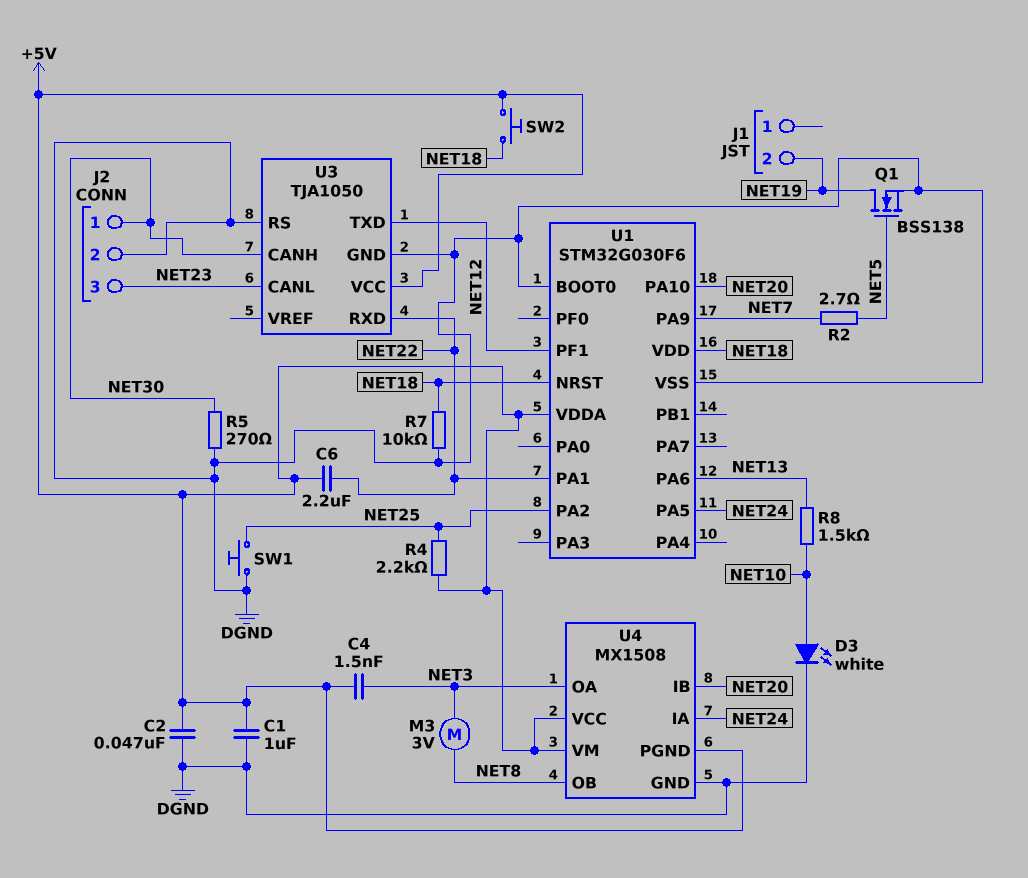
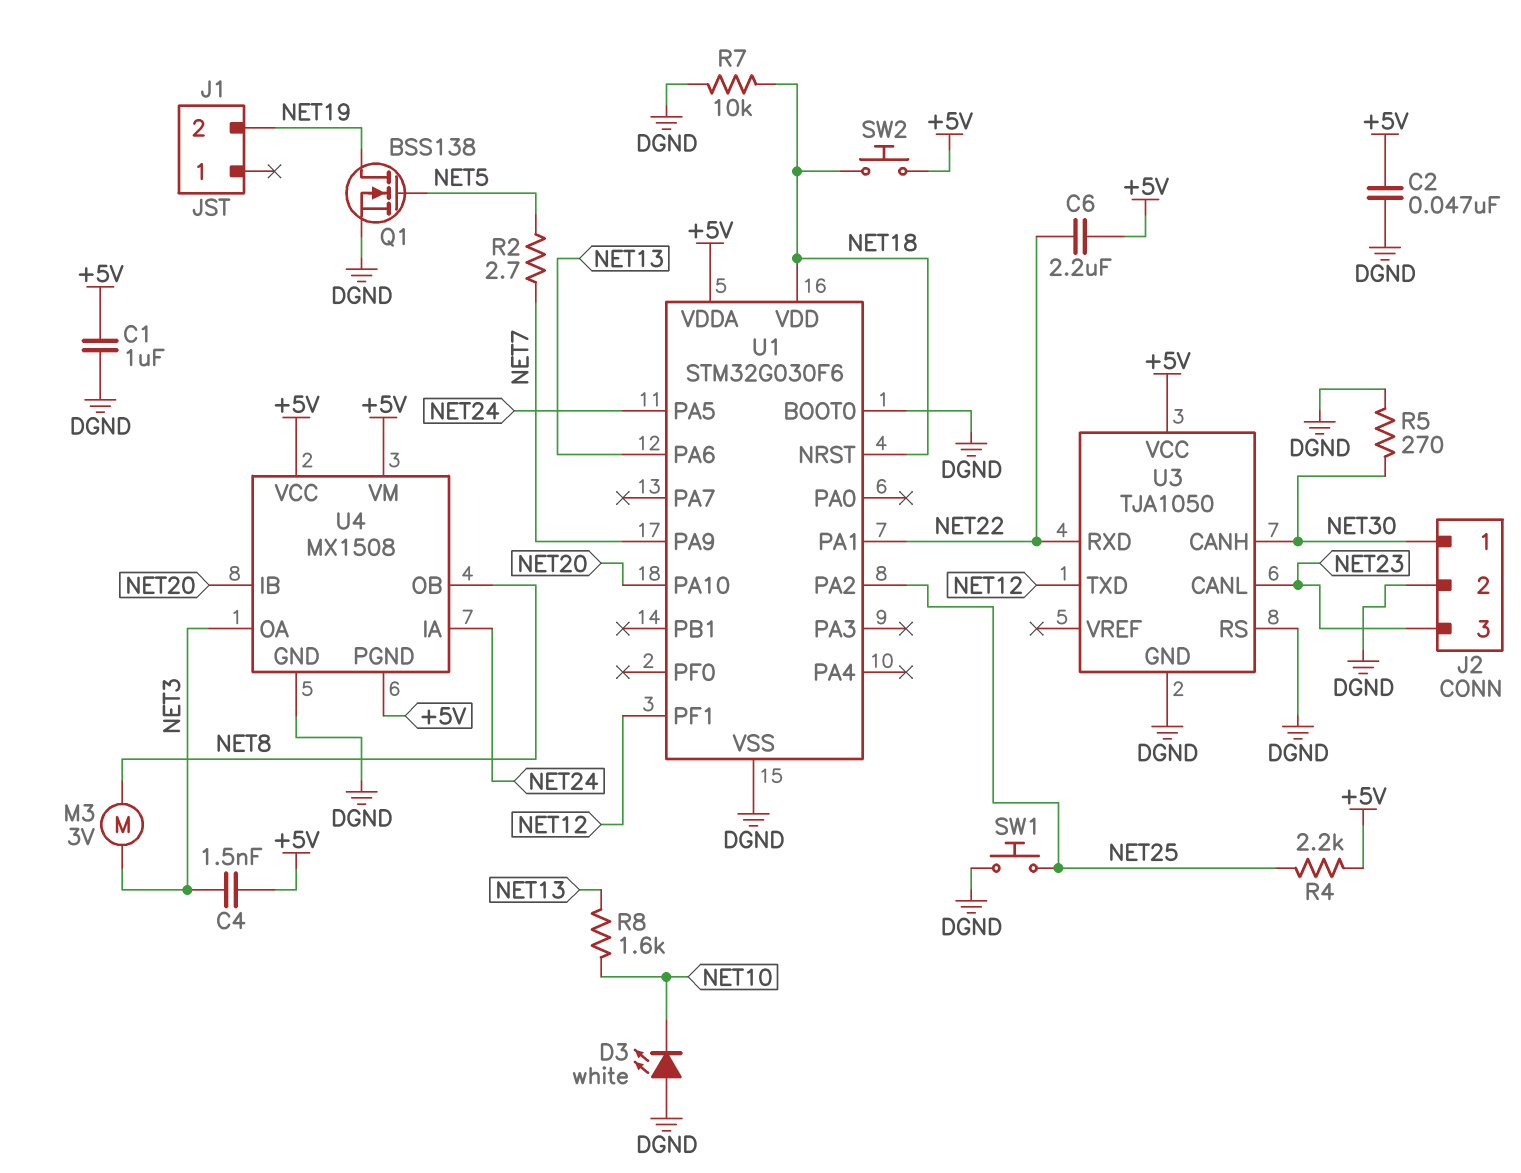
D3: LED white (A NET10, K DGND) -> LED white (A DGND, K NET10)
R8: 1.5k (NET10, NET13) -> 1.6k (NET10, NET13)

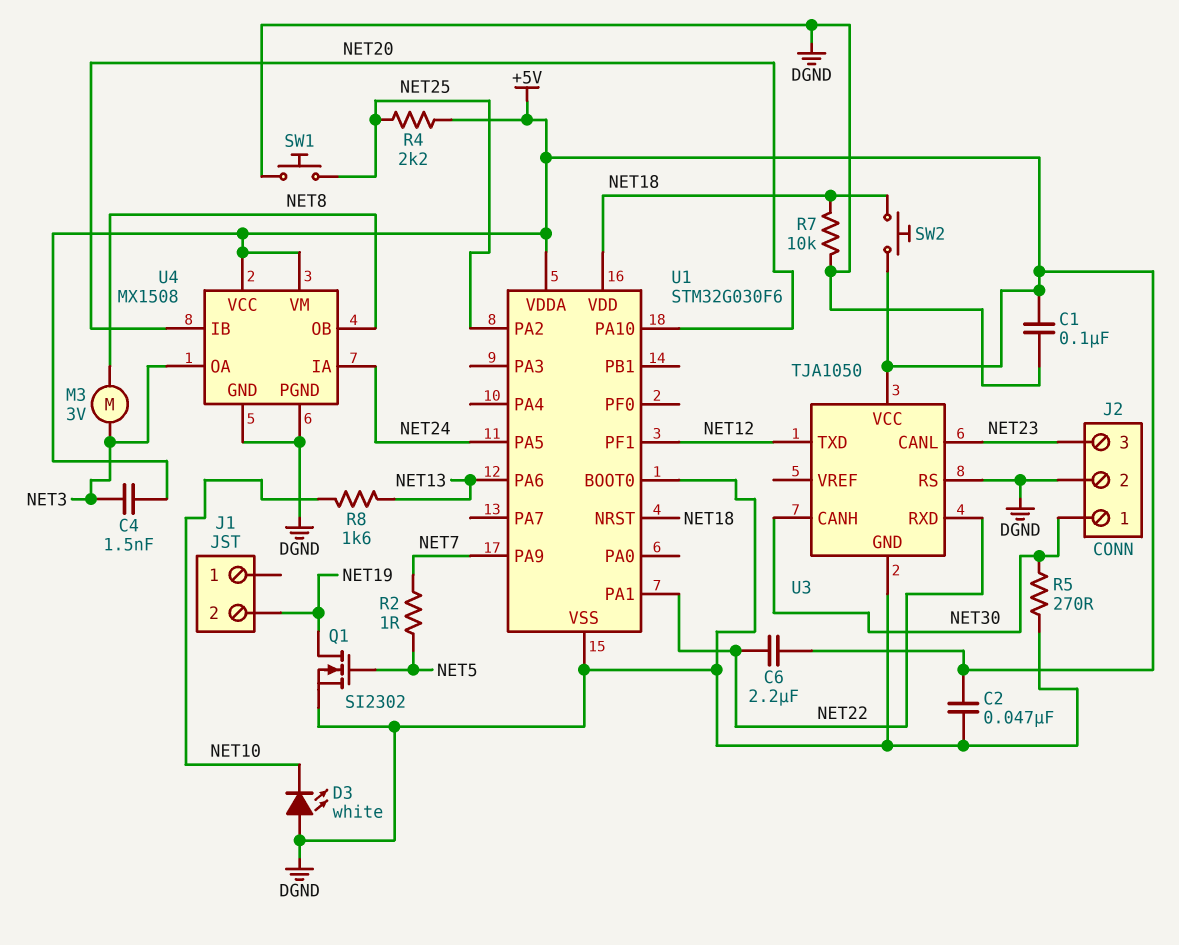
C1: 1uF (+5V, DGND) -> 100nF (+5V, DGND)
Q1: NMOS BSS138 (G NET5, D NET19, S DGND) -> NMOS SI2302 (G NET5, D NET19, S DGND)
R2: 2.7 (NET5, NET7) -> 1 (NET5, NET7)
U4 pin PGND: +5V -> DGND

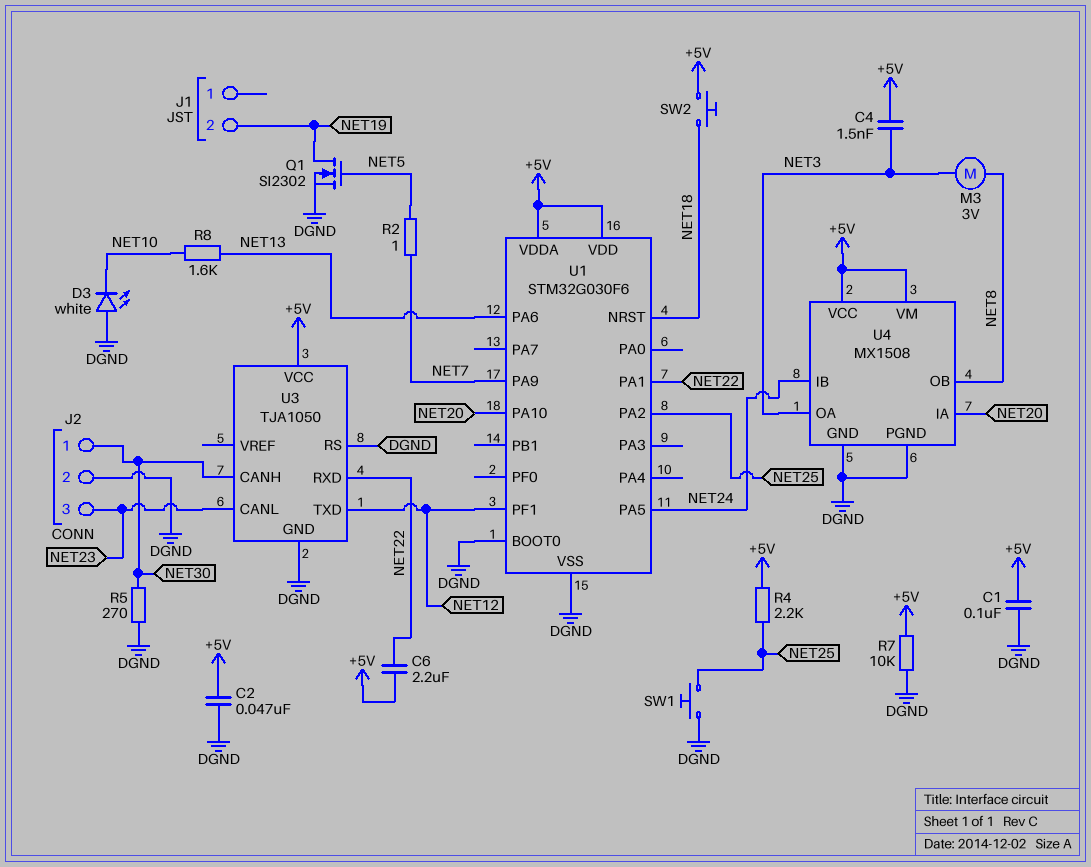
R7: 10k (DGND, NET18) -> 10k (+5V, DGND)
U1 pin VDD: NET18 -> +5V
U4 pin IA: NET24 -> NET20
U4 pin IB: NET20 -> NET24

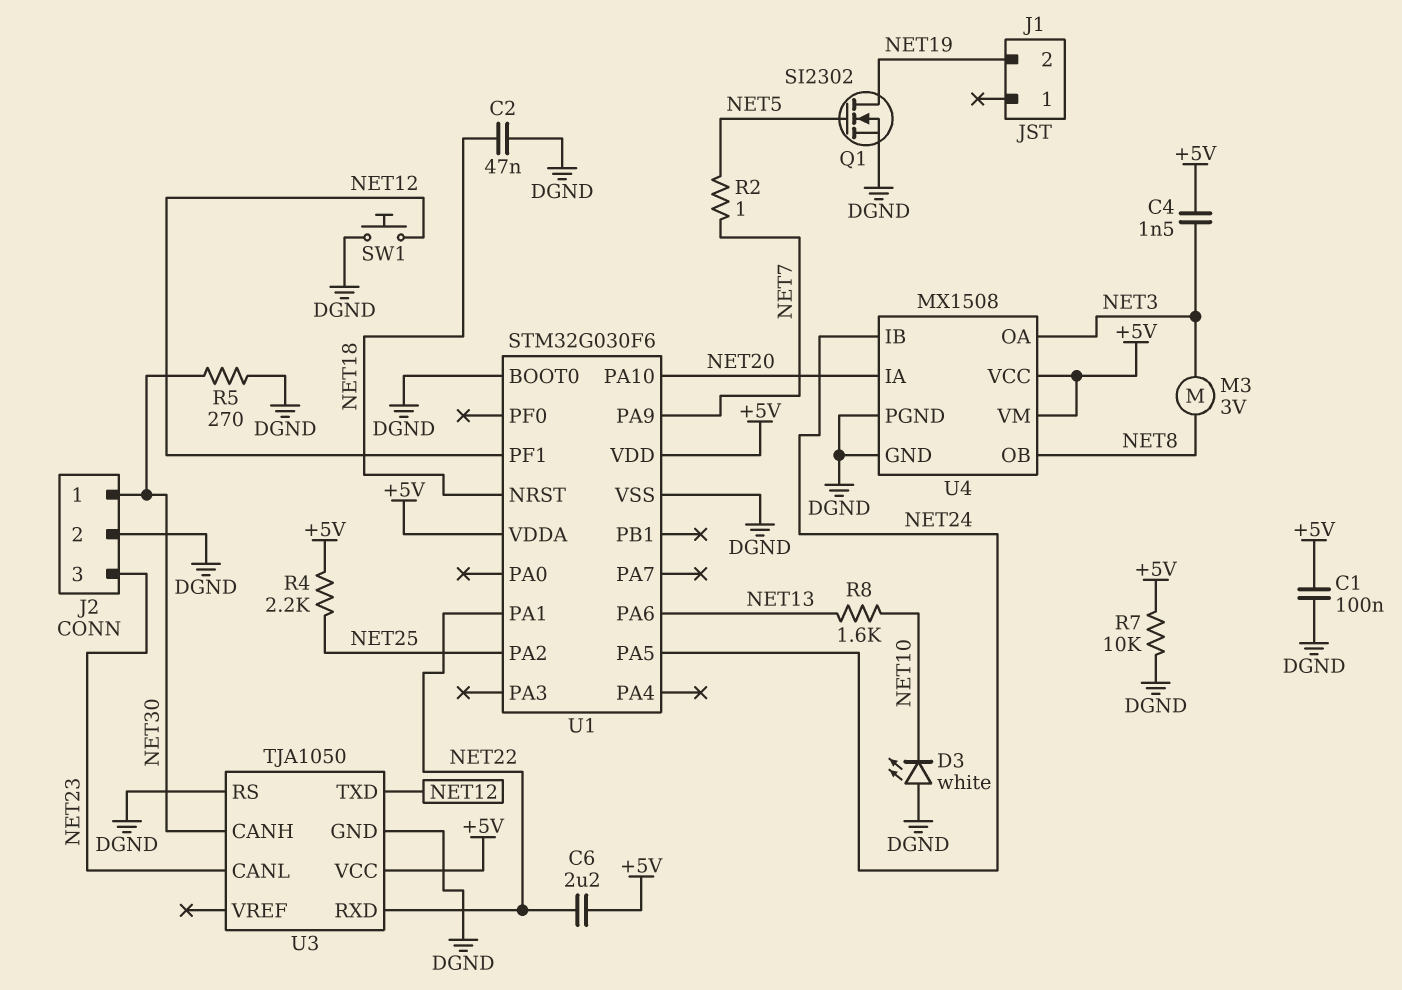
C2: 47nF (+5V, DGND) -> 47nF (DGND, NET18)
SW1: button (DGND, NET25) -> button (DGND, NET12)
SW2: button (+5V, NET18) -> none

